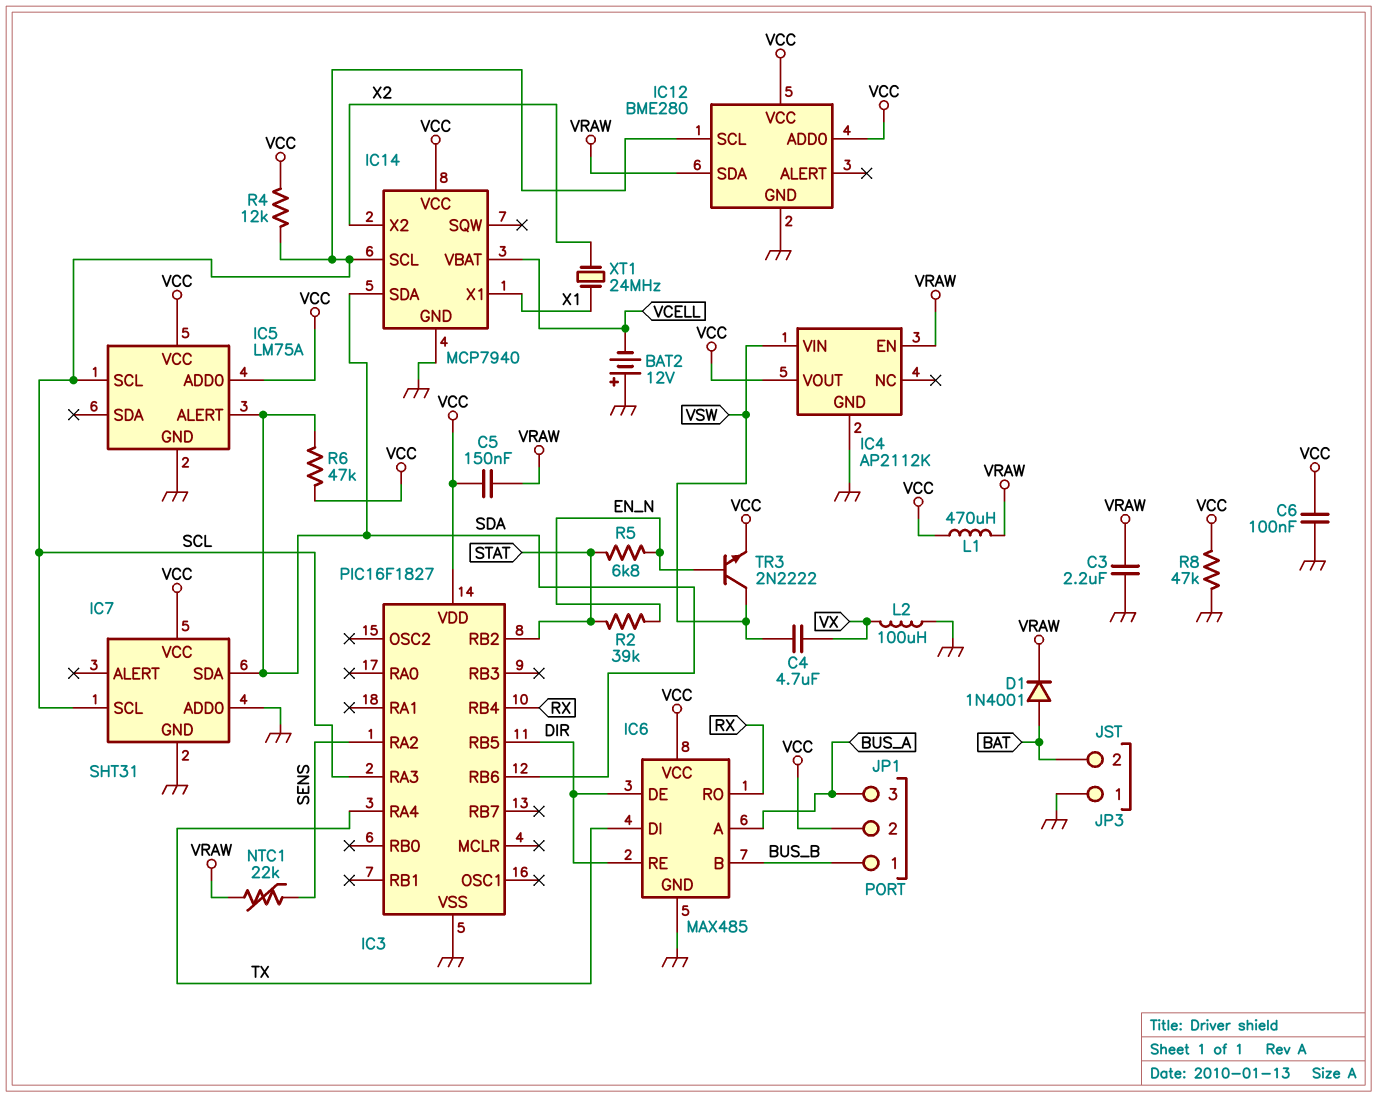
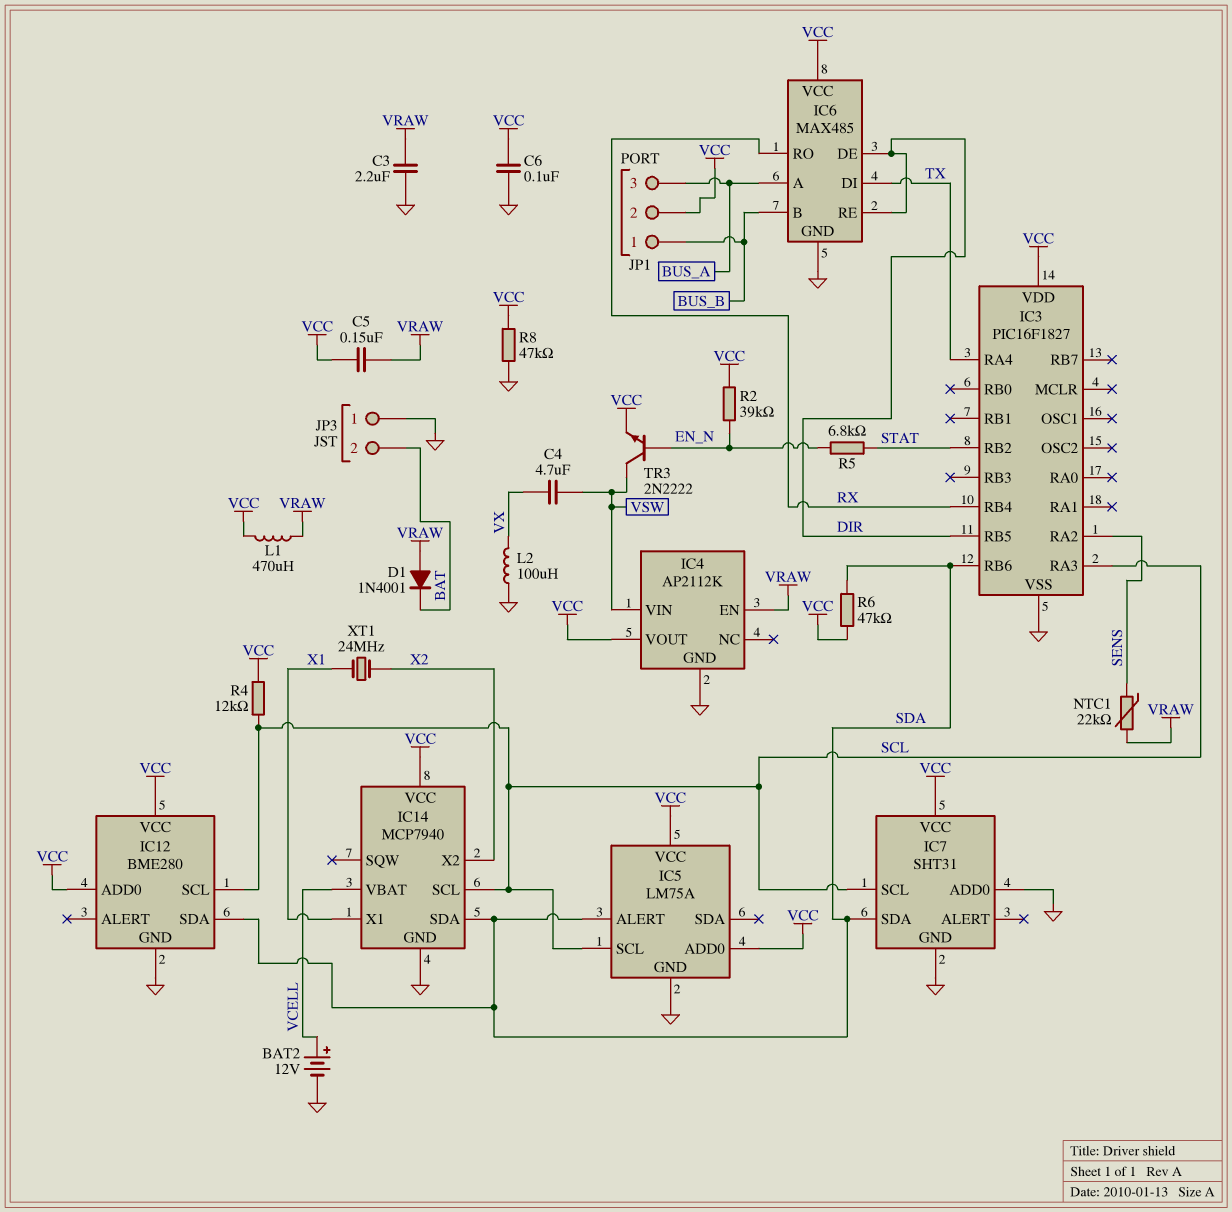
BAT2: 12V (plus GND, minus VCELL) -> 12V (plus VCELL, minus GND)
D1: diode 1N4001 (A BAT, K VRAW) -> diode 1N4001 (A VRAW, K BAT)
IC12 pin SDA: VRAW -> SDA
R2: 39k (EN_N, STAT) -> 39k (EN_N, VCC)

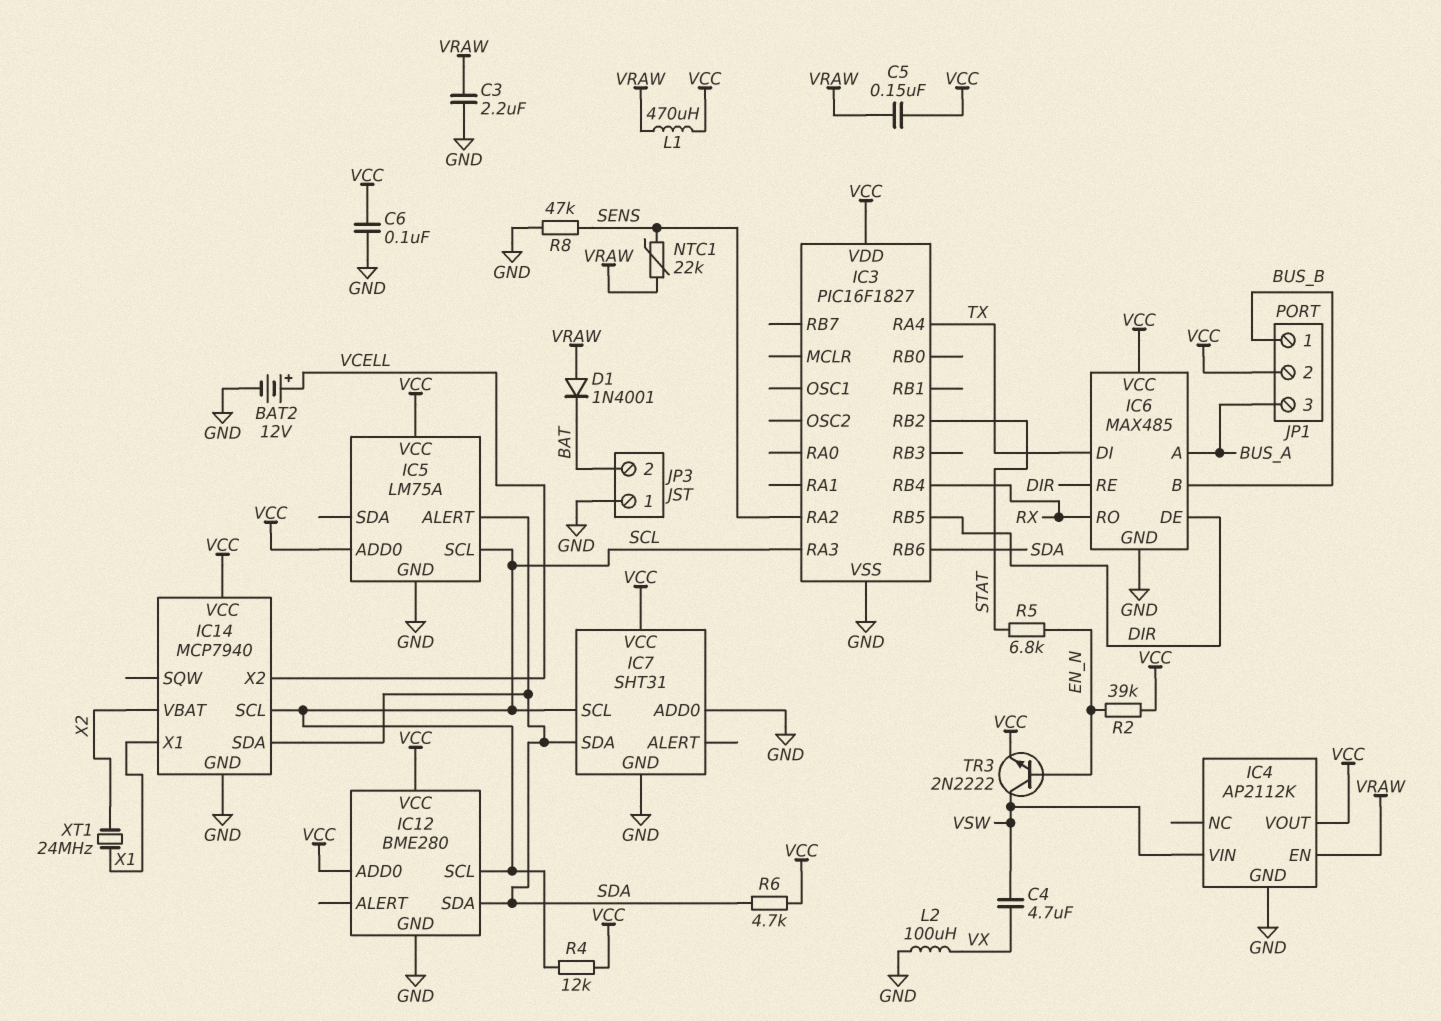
IC14 pin VBAT: VCELL -> X2
IC14 pin X2: X2 -> VCELL
R6: 47k (SDA, VCC) -> 4.7k (SDA, VCC)
R8: 47k (GND, VCC) -> 47k (GND, SENS)

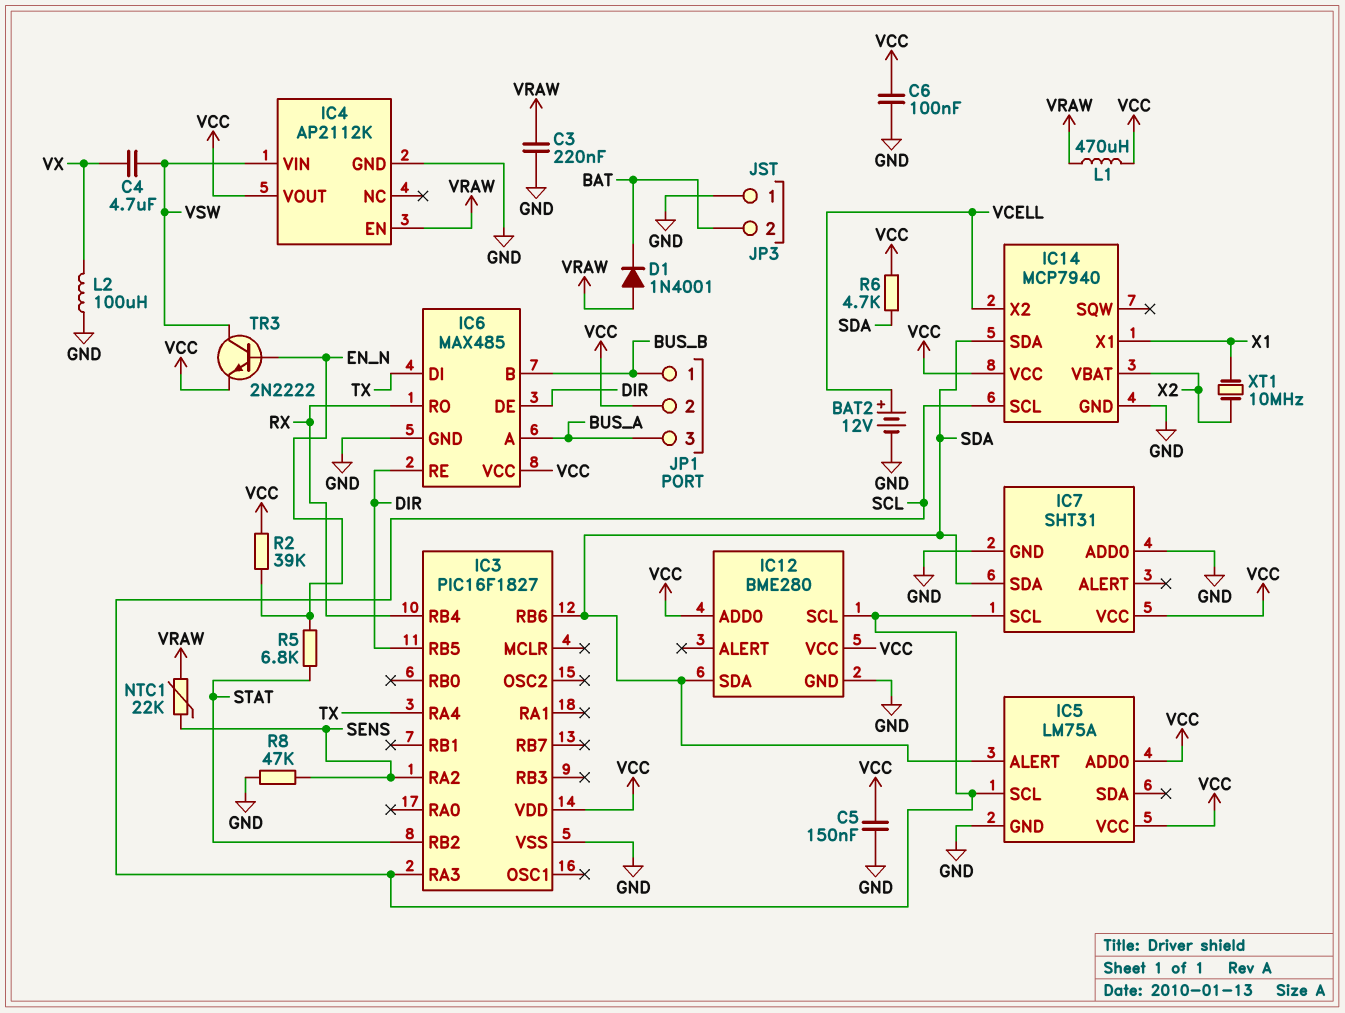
C3: 2.2uF (GND, VRAW) -> 220nF (GND, VRAW)
C5: 150nF (VCC, VRAW) -> 150nF (GND, VCC)
R4: 12k (SCL, VCC) -> none
XT1: 24MHz (X1, X2) -> 10MHz (X1, X2)

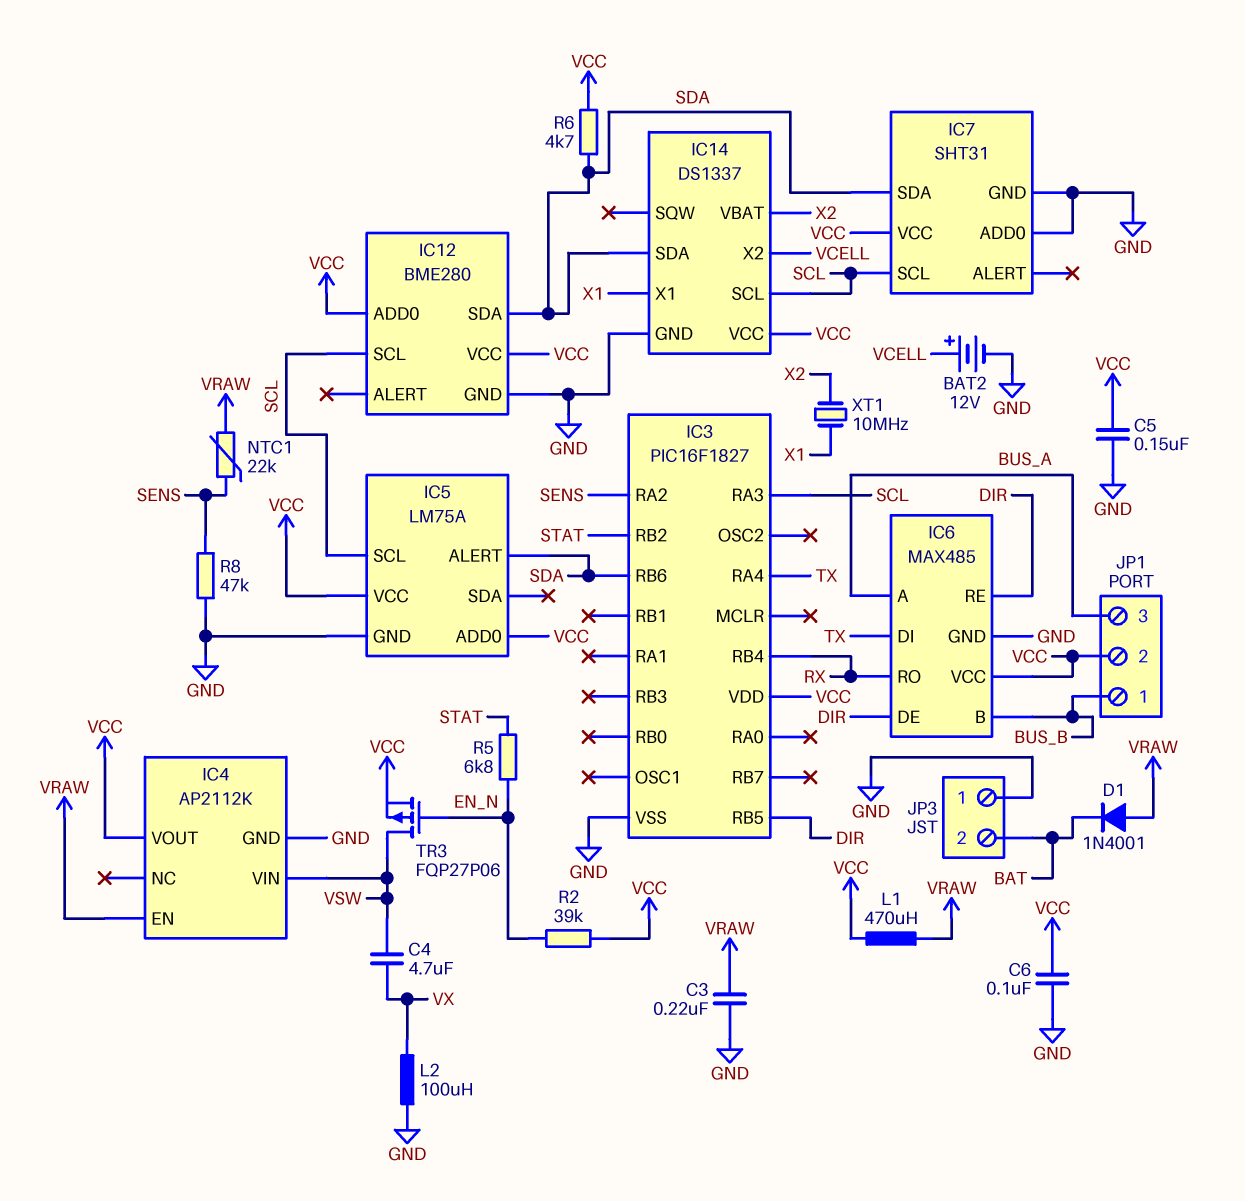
IC14: MCP7940 -> DS1337
TR3: NPN 2N2222 (B EN_N, C VSW, E VCC) -> PMOS FQP27P06 (G EN_N, D VSW, S VCC)

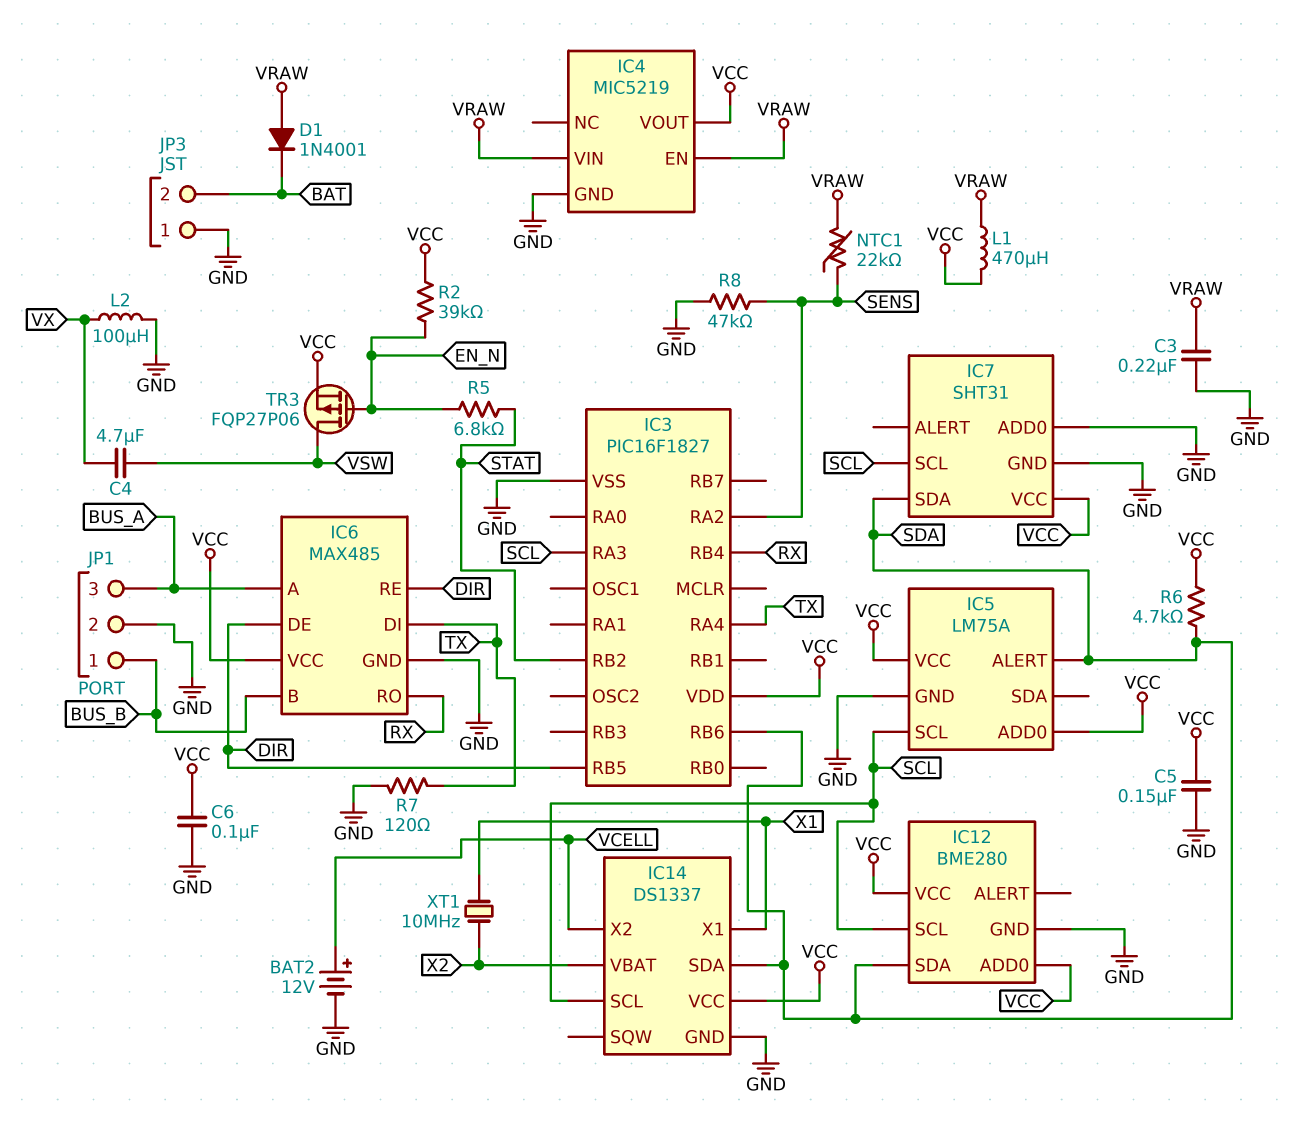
IC4: AP2112K -> MIC5219
IC4 pin VIN: VSW -> VRAW
JP1 pin 2: VCC -> GND
R7: none -> 120 (GND, TX)

